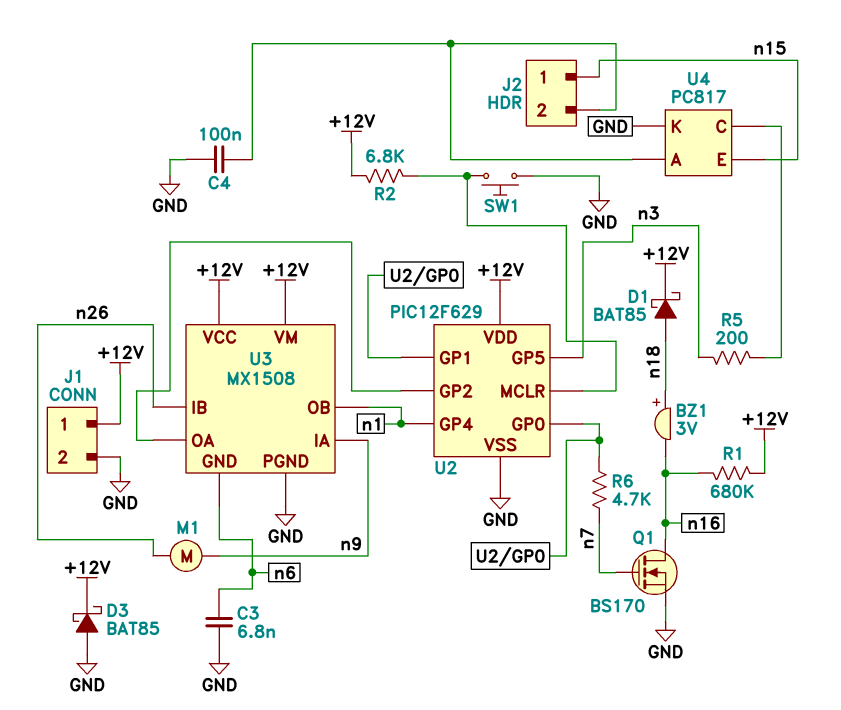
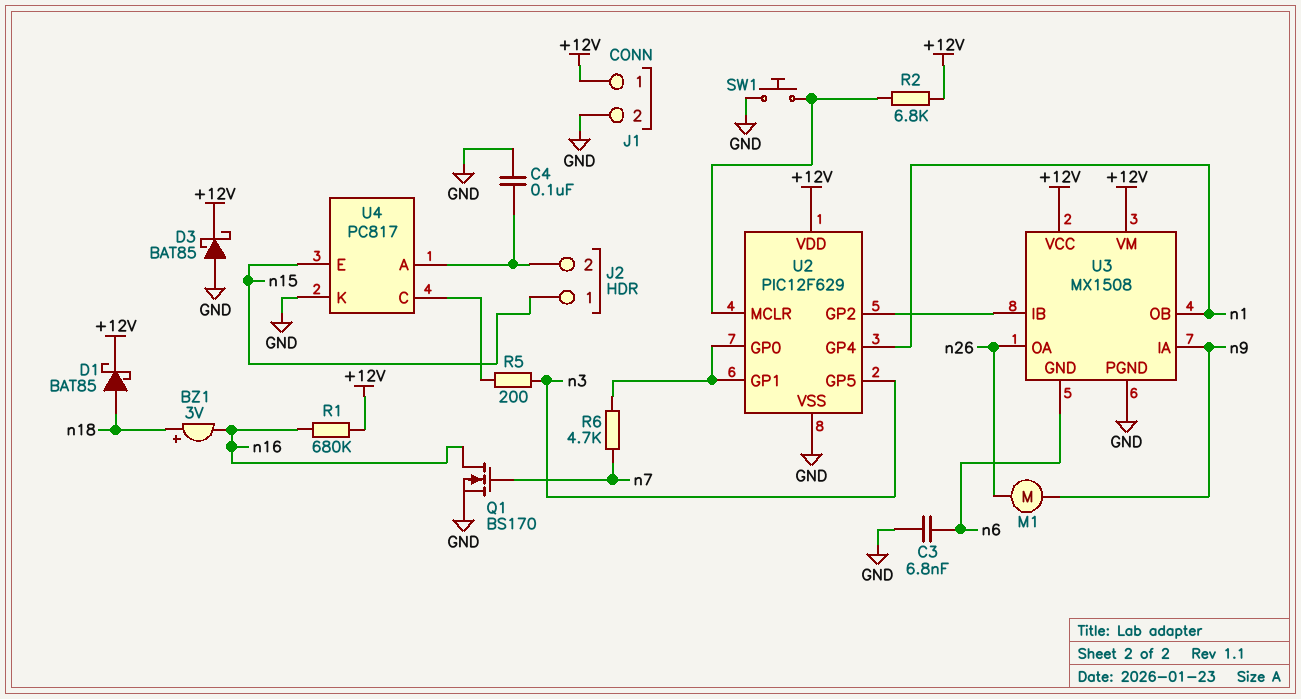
U3 pin IB: n26 -> U2/GP2
U3 pin OA: U2/GP2 -> n26

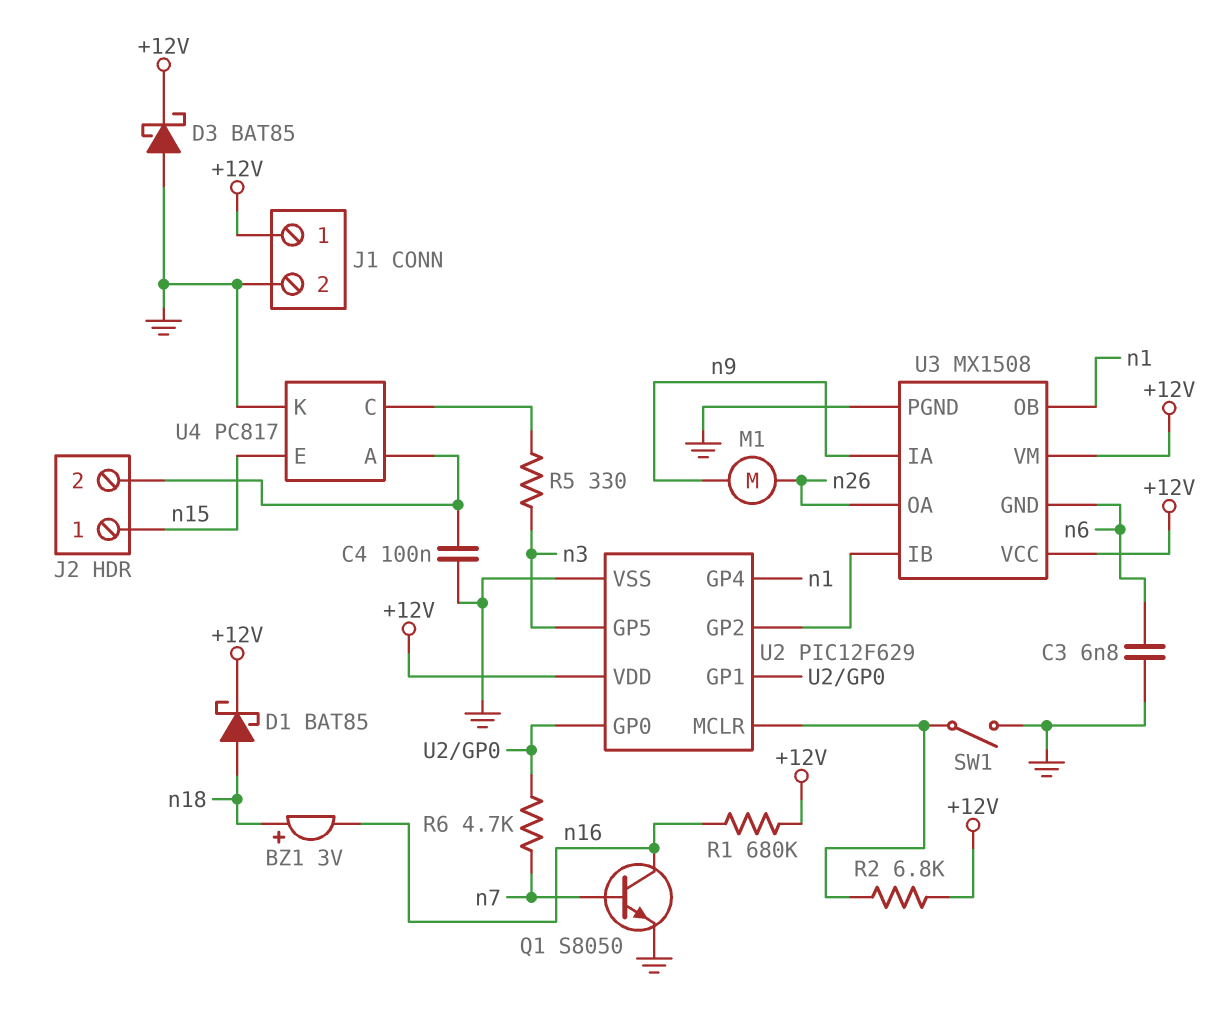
Q1: NMOS BS170 (G n7, D n16, S GND) -> NPN S8050 (B n7, C n16, E GND)
R5: 200 (U4/C, n3) -> 330 (U4/C, n3)
SW1: button (GND, U2/MCLR) -> switch (GND, U2/MCLR)

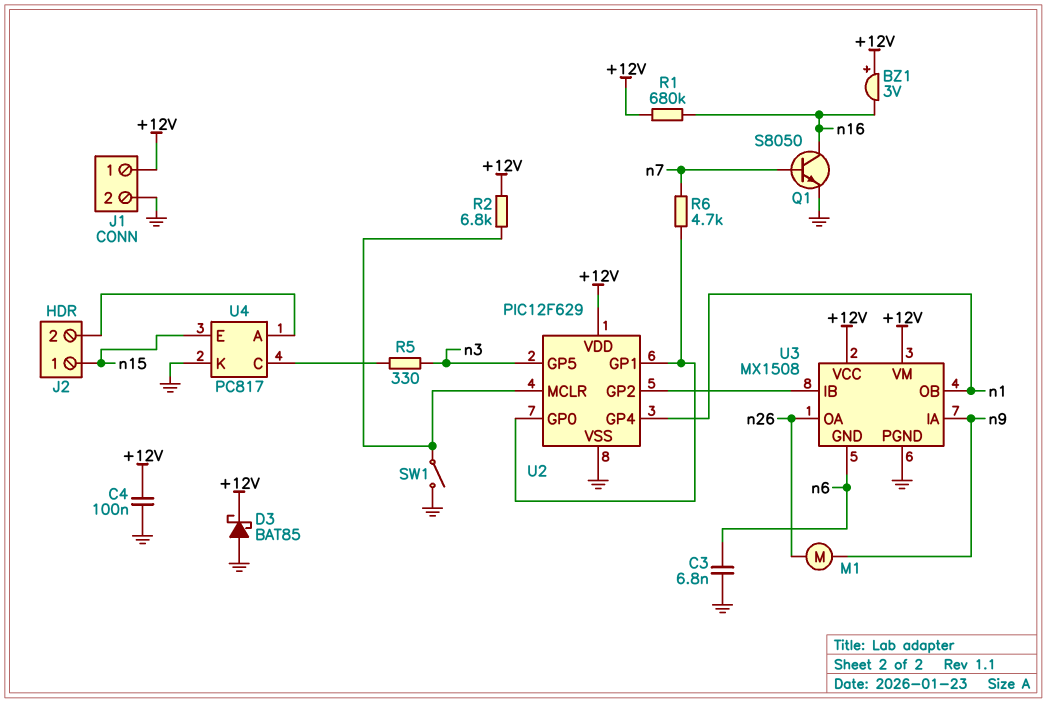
BZ1: buzzer 3V (plus n18, minus n16) -> buzzer 3V (plus +12V, minus n16)
C4: 100nF (GND, J2/2) -> 100nF (+12V, GND)
D1: schottky BAT85 (A n18, K +12V) -> none

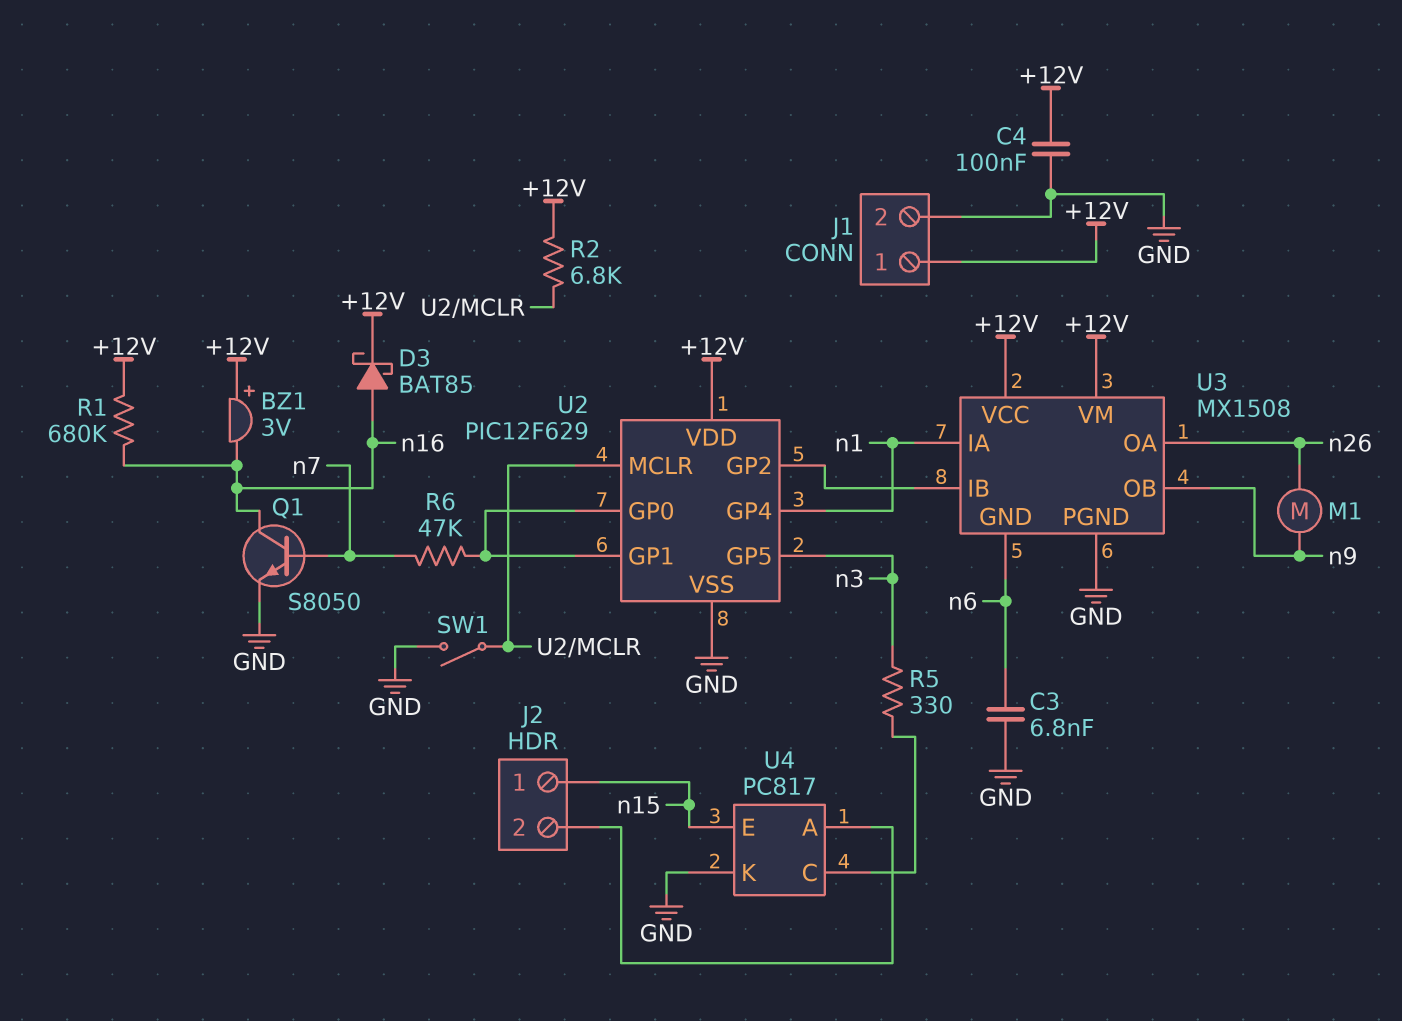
D3: schottky BAT85 (A GND, K +12V) -> schottky BAT85 (A n16, K +12V)
R6: 4.7k (U2/GP0, n7) -> 47k (U2/GP0, n7)
U3 pin IA: n9 -> n1
U3 pin OB: n1 -> n9

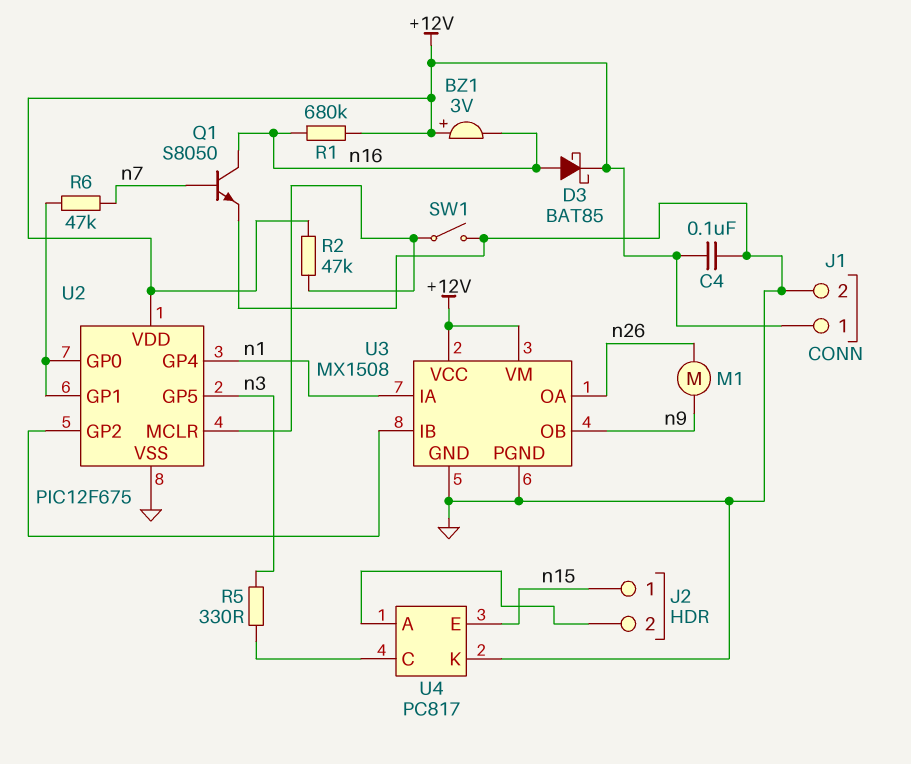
C3: 6.8nF (GND, n6) -> none
R2: 6.8k (+12V, U2/MCLR) -> 47k (+12V, U2/MCLR)
U2: PIC12F629 -> PIC12F675
U3 pin GND: n6 -> GND

